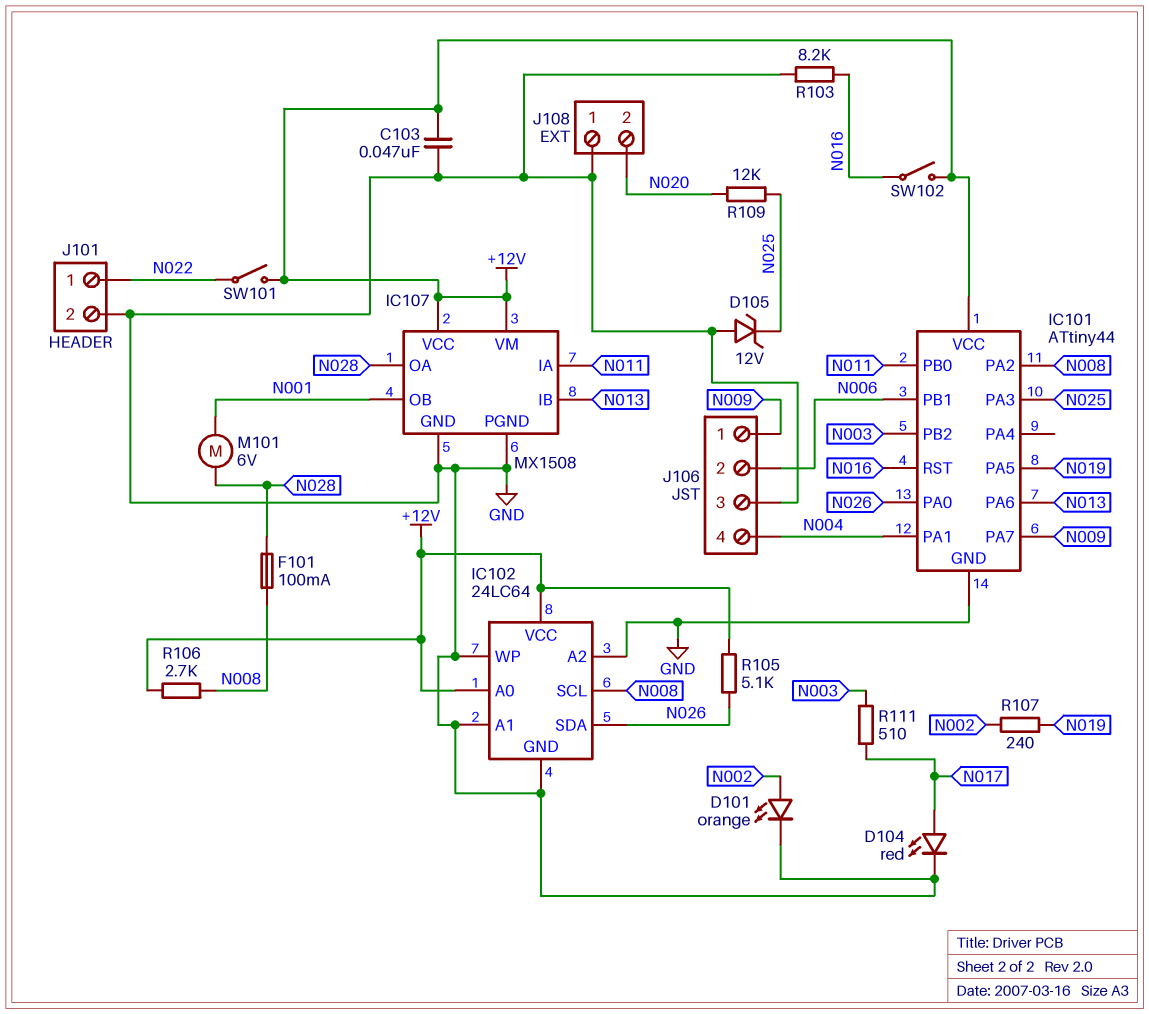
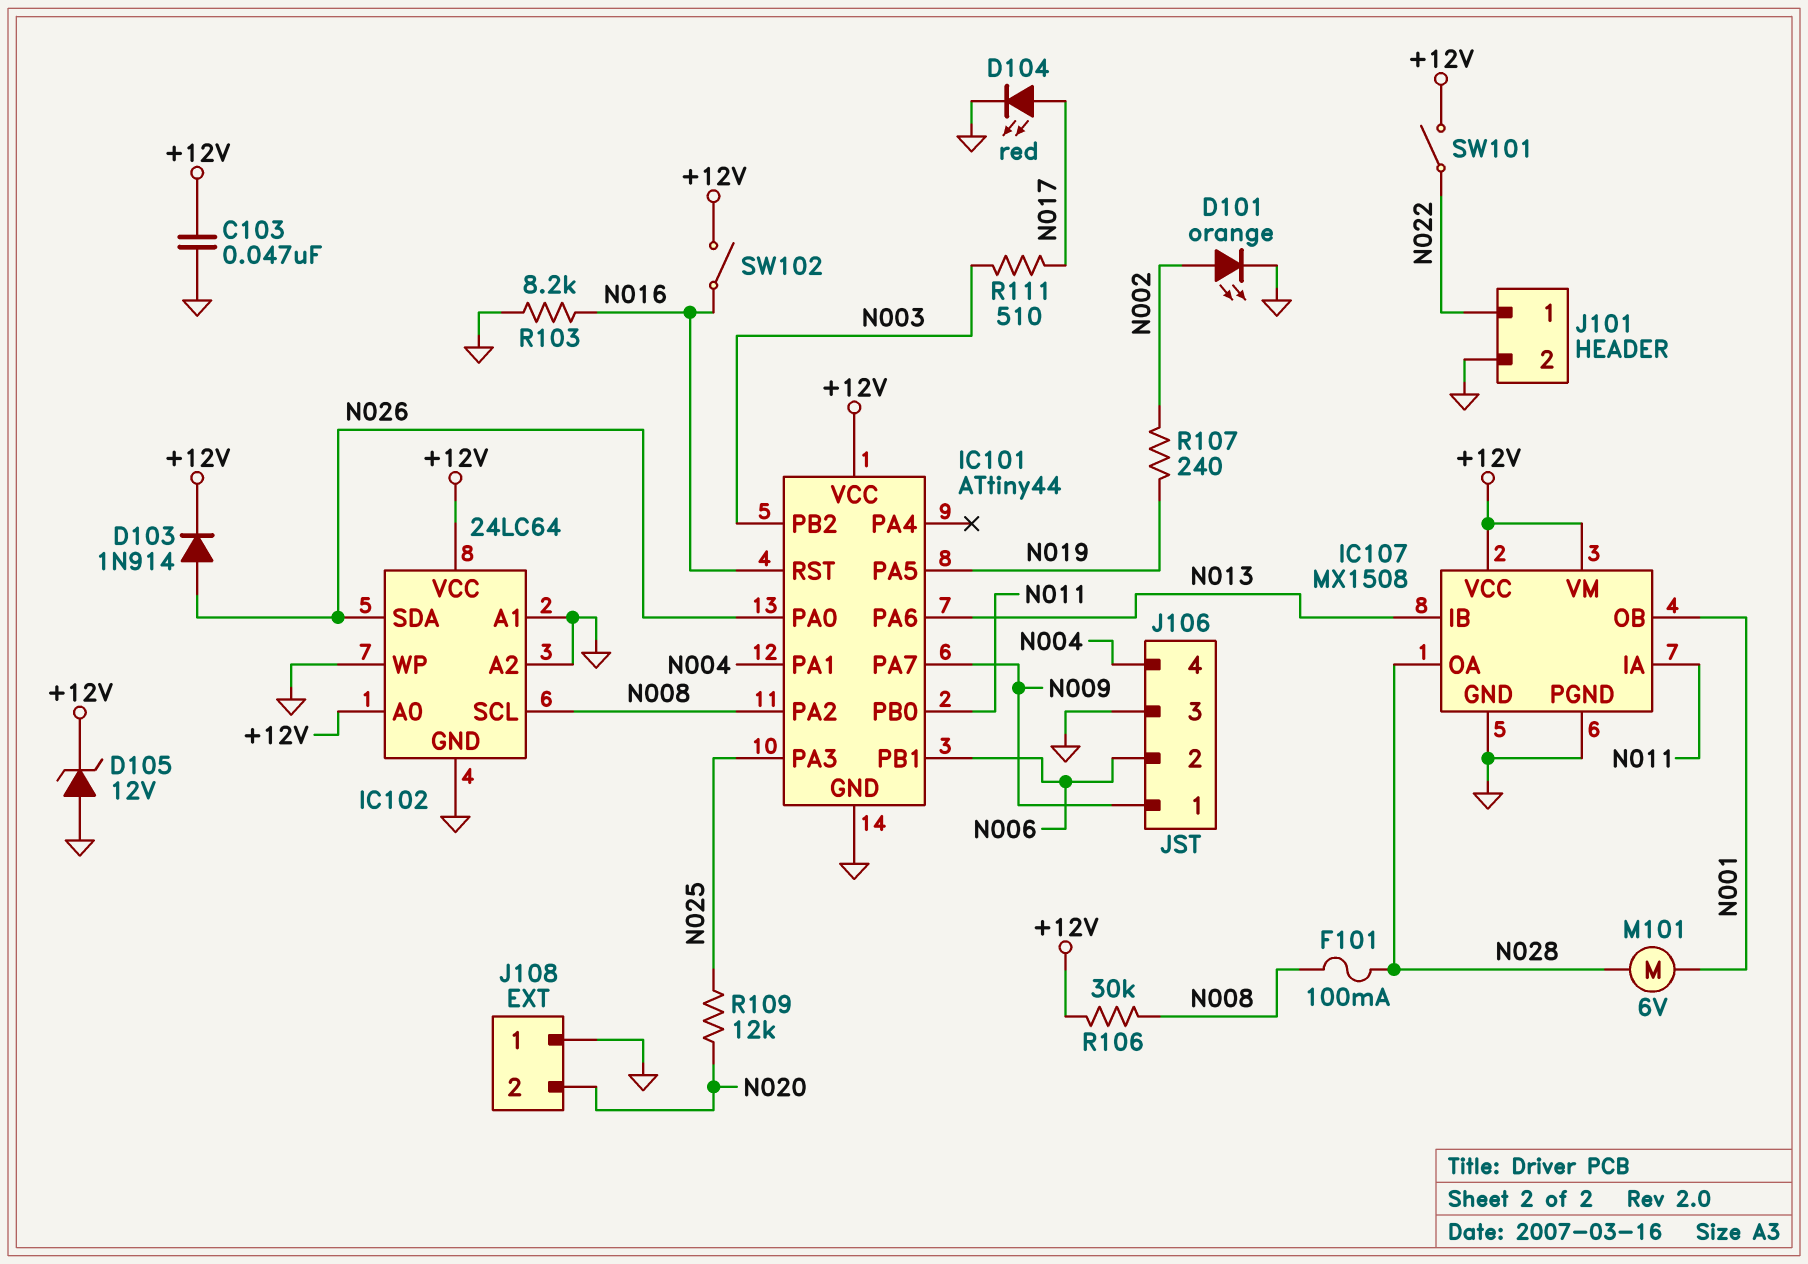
D103: none -> diode 1N914 (A N026, K +12V)
D105: zener 12V (A GND, K N025) -> zener 12V (A GND, K +12V)
R105: 5.1k (+12V, N026) -> none
R106: 2.7k (+12V, N008) -> 30k (+12V, N008)

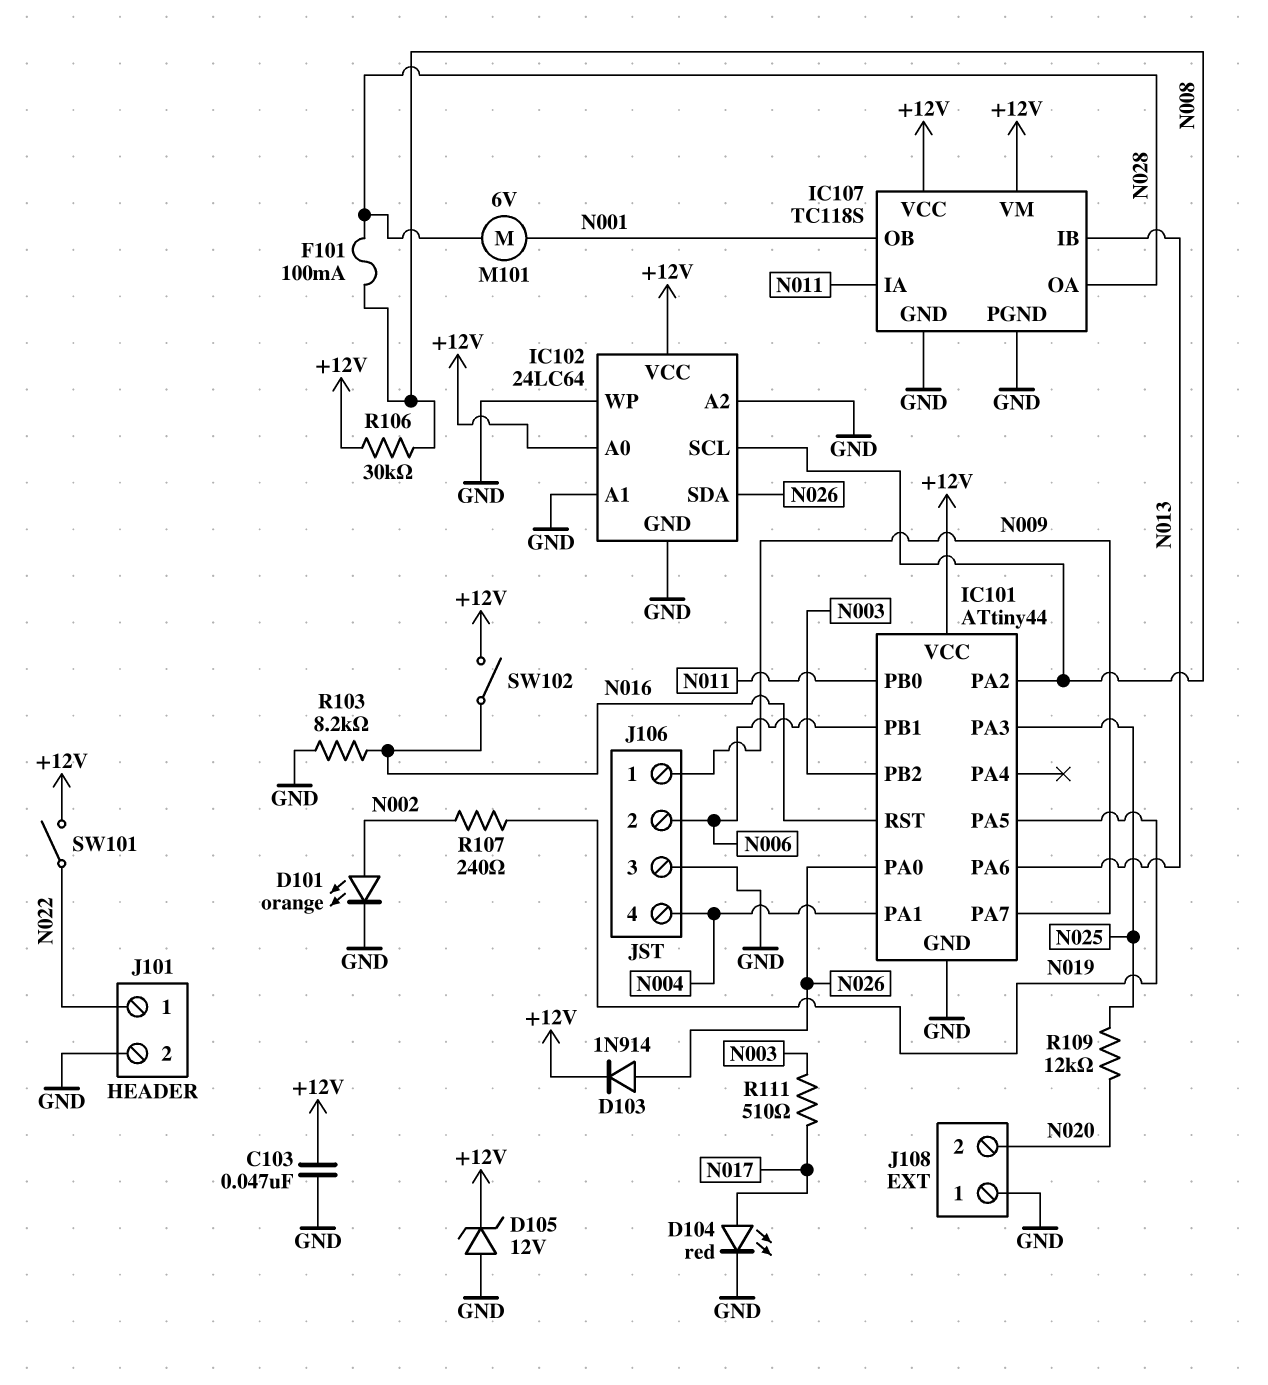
IC107: MX1508 -> TC118S

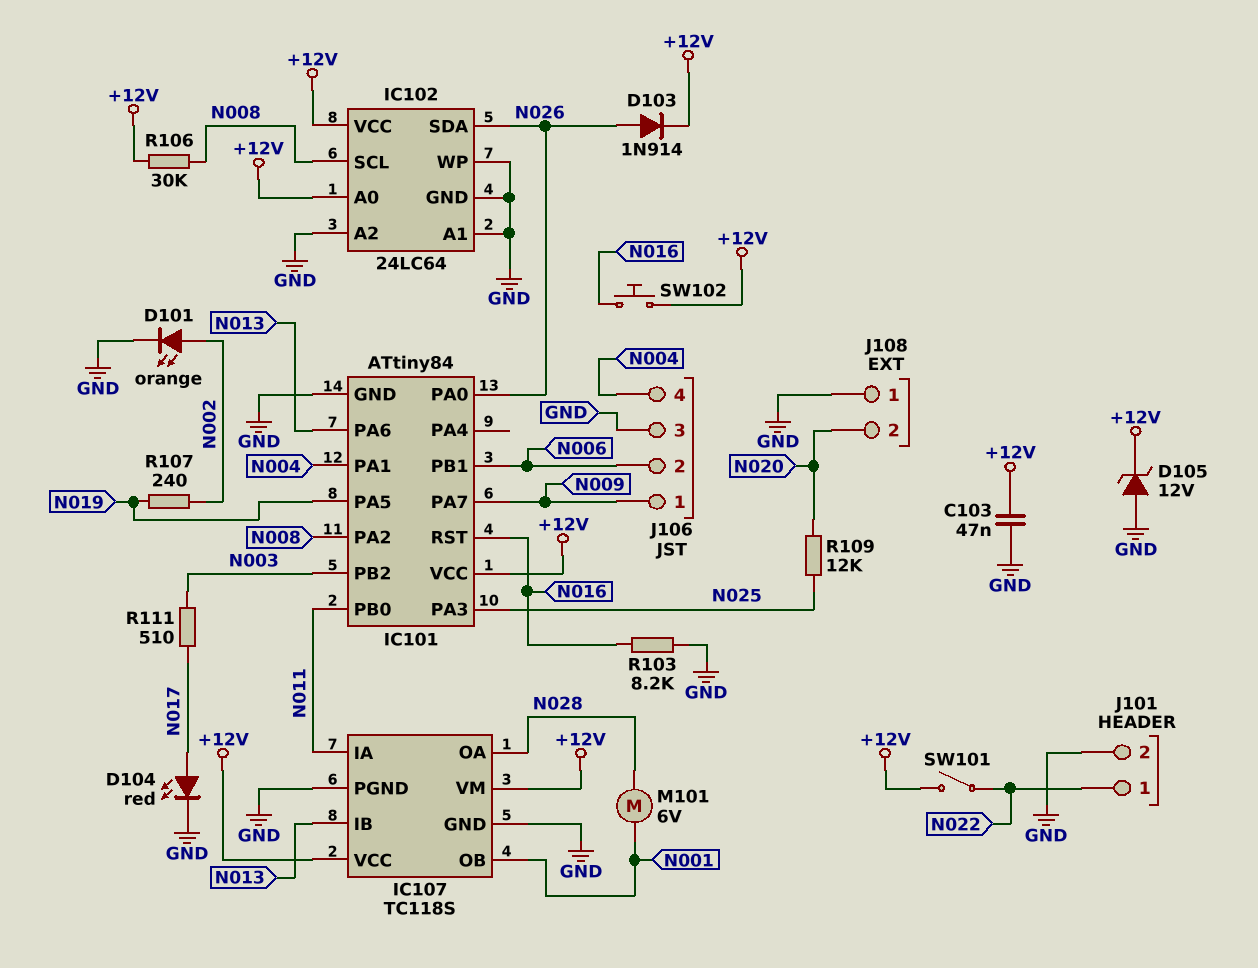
F101: 100mA (N008, N028) -> none
IC101: ATtiny44 -> ATtiny84
SW102: switch (+12V, N016) -> button (+12V, N016)

